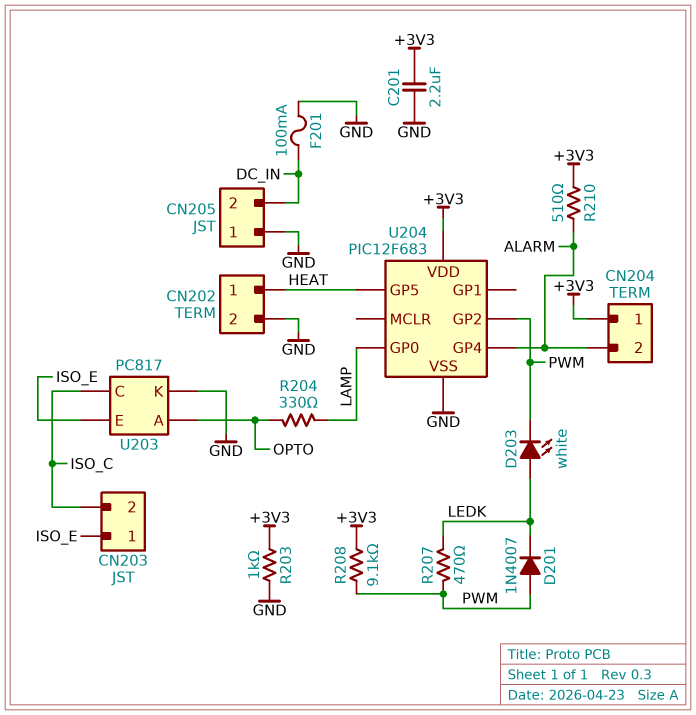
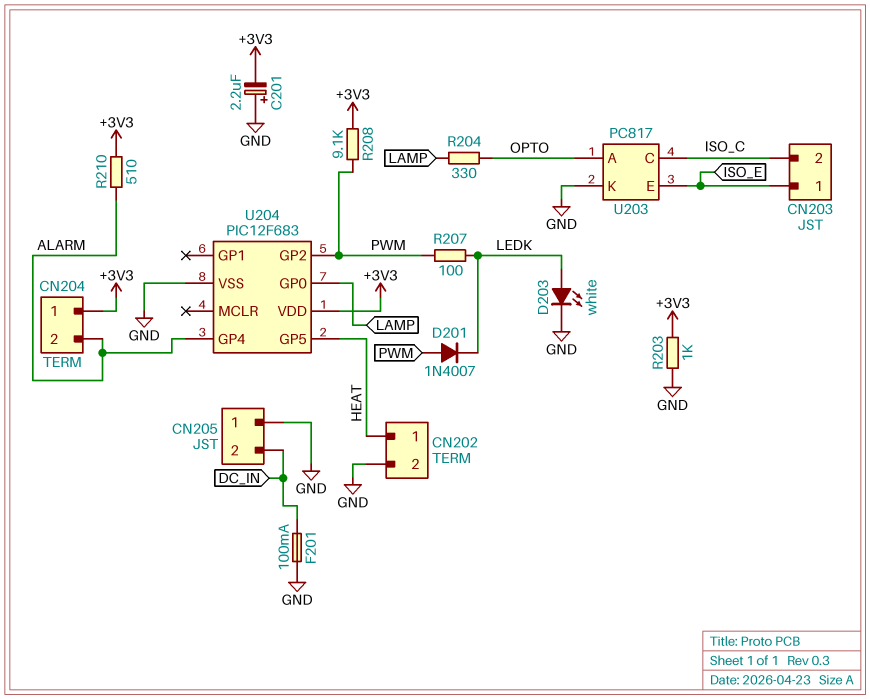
C201: 2.2uF (+3V3, GND) -> 2.2uF (plus GND, minus +3V3)
D203: LED white (A LEDK, K PWM) -> LED white (A LEDK, K GND)
R207: 470 (LEDK, PWM) -> 100 (LEDK, PWM)

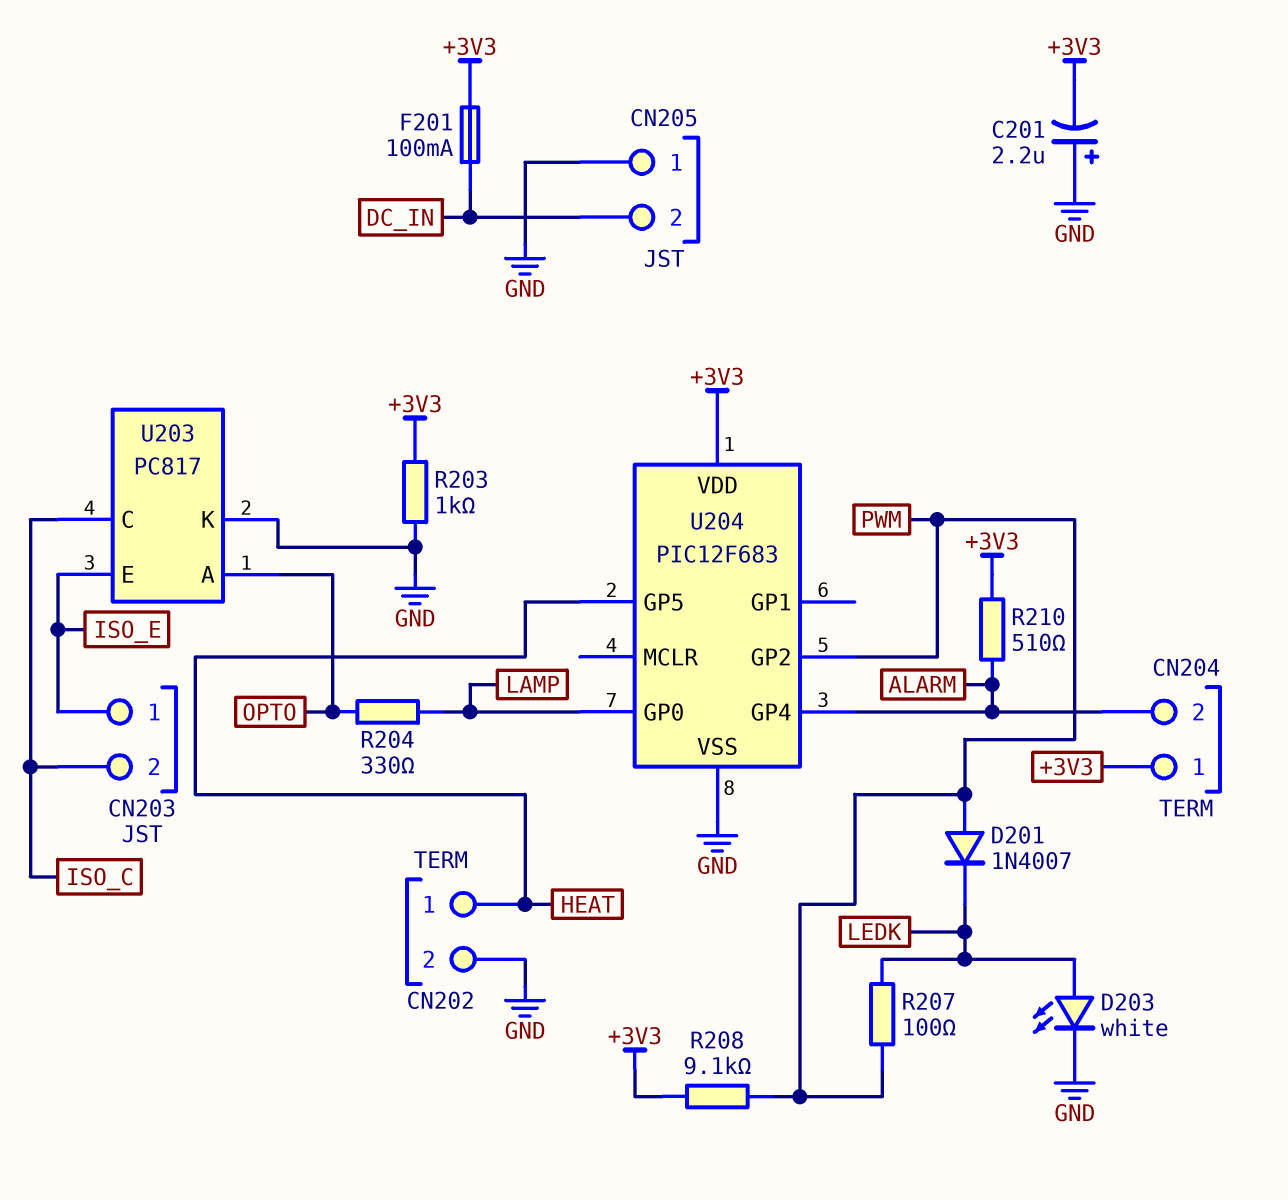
F201: 100mA (DC_IN, GND) -> 100mA (+3V3, DC_IN)

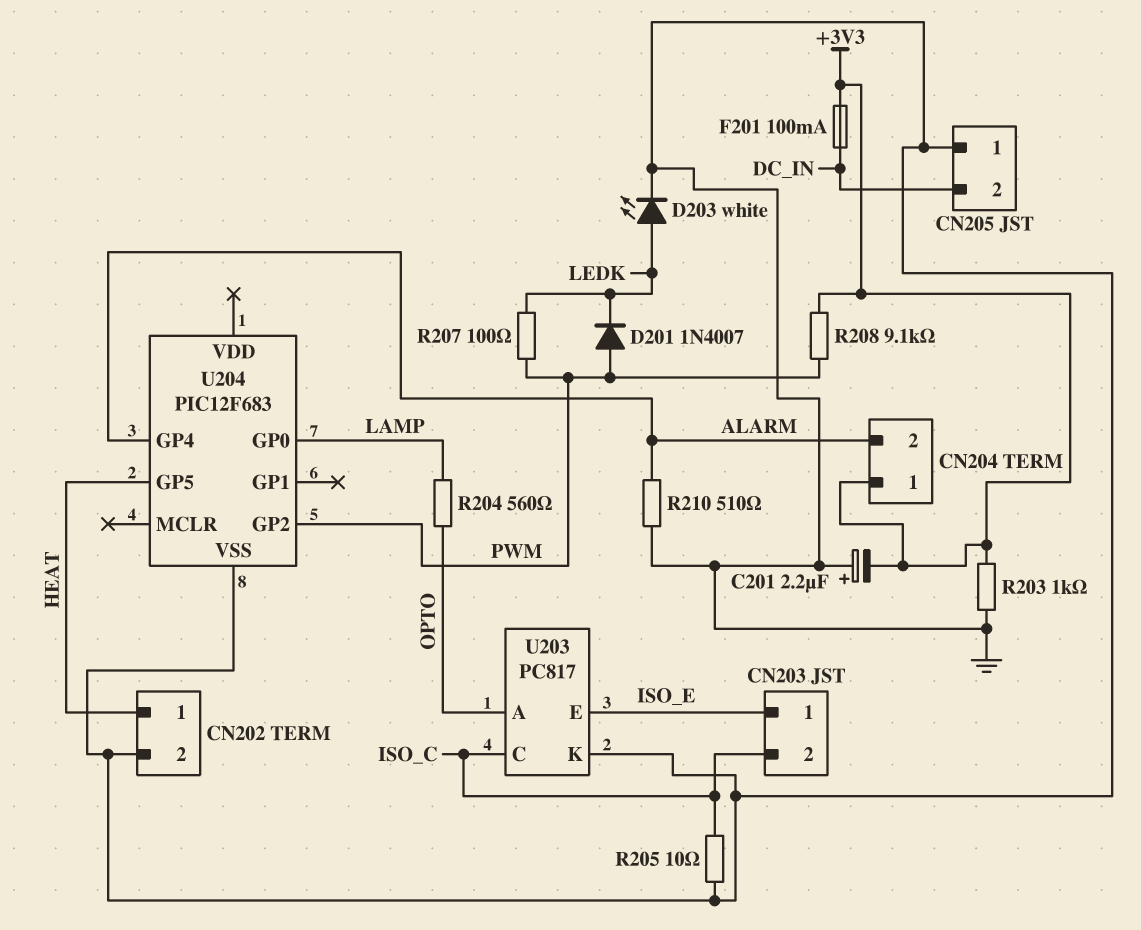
R204: 330 (LAMP, OPTO) -> 560 (LAMP, OPTO)
R205: none -> 10 (GND, ISO_C)
R210: 510 (+3V3, ALARM) -> 510 (ALARM, GND)
U204 pin VDD: +3V3 -> none

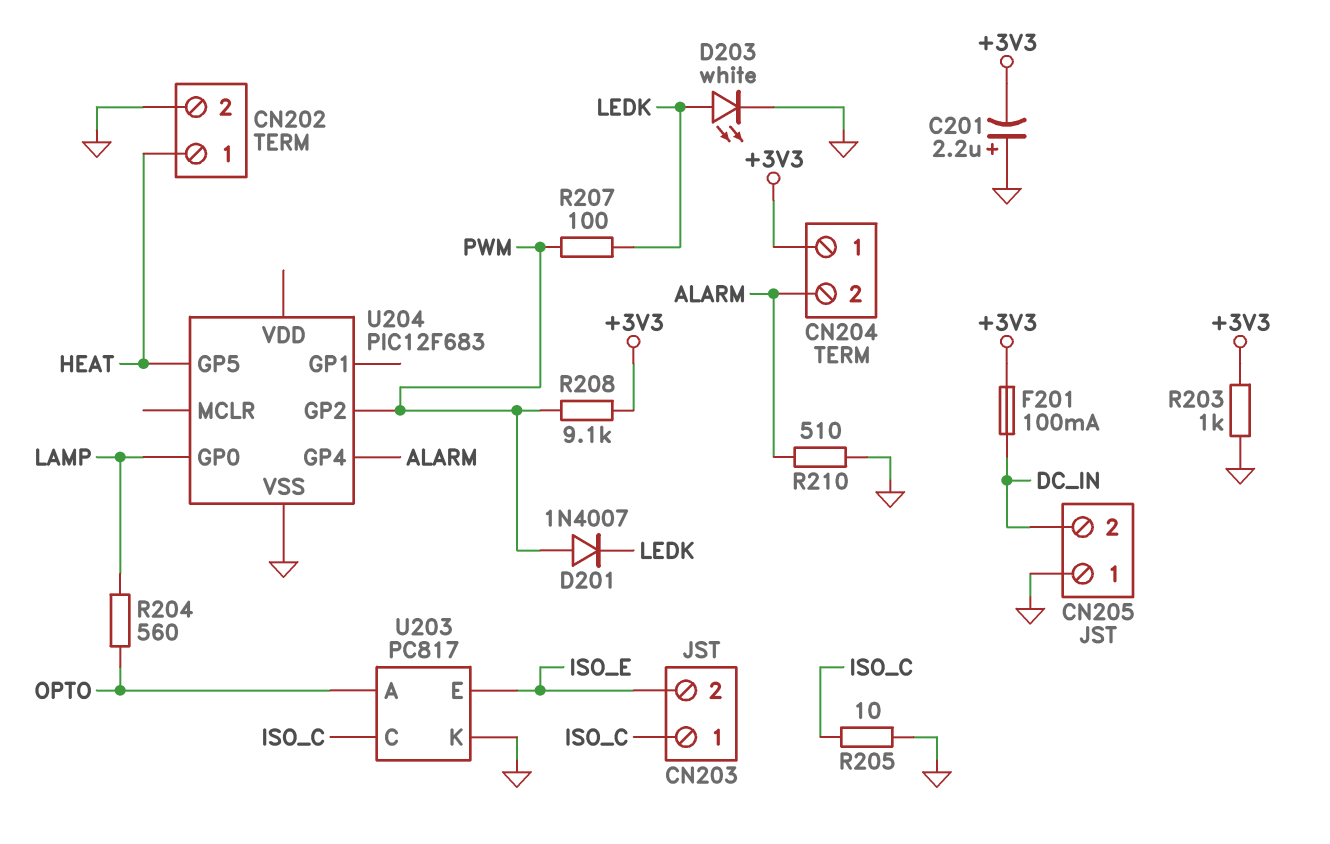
CN203 pin 1: ISO_E -> ISO_C
CN203 pin 2: ISO_C -> ISO_E

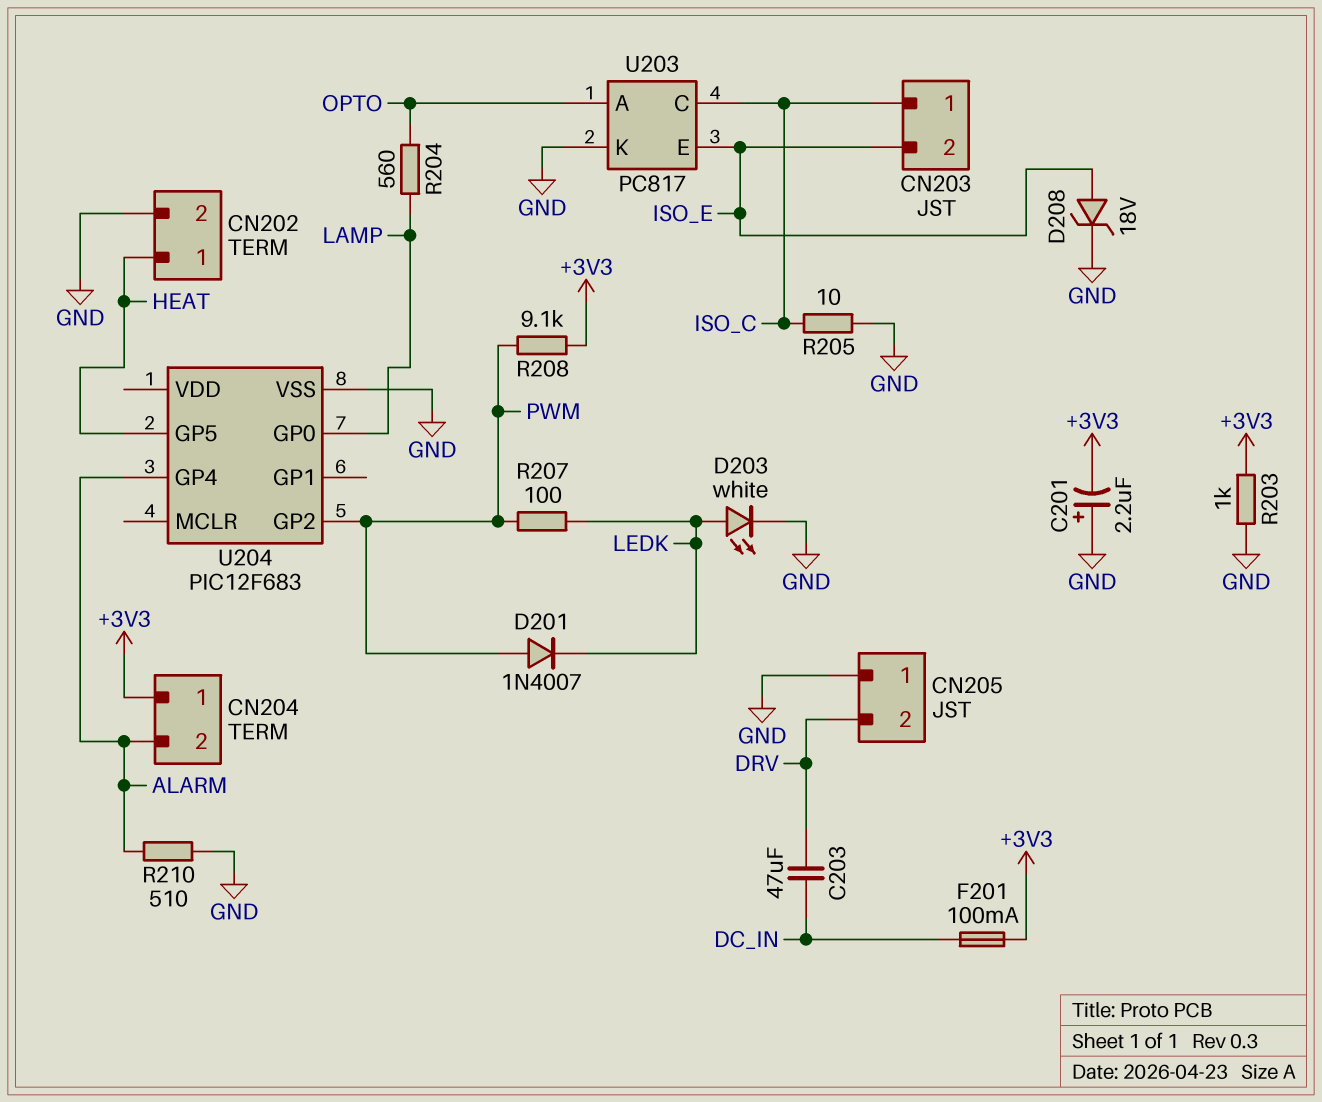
C203: none -> 47uF (DC_IN, DRV)
CN205 pin 2: DC_IN -> DRV
D208: none -> zener 18V (A ISO_E, K GND)

